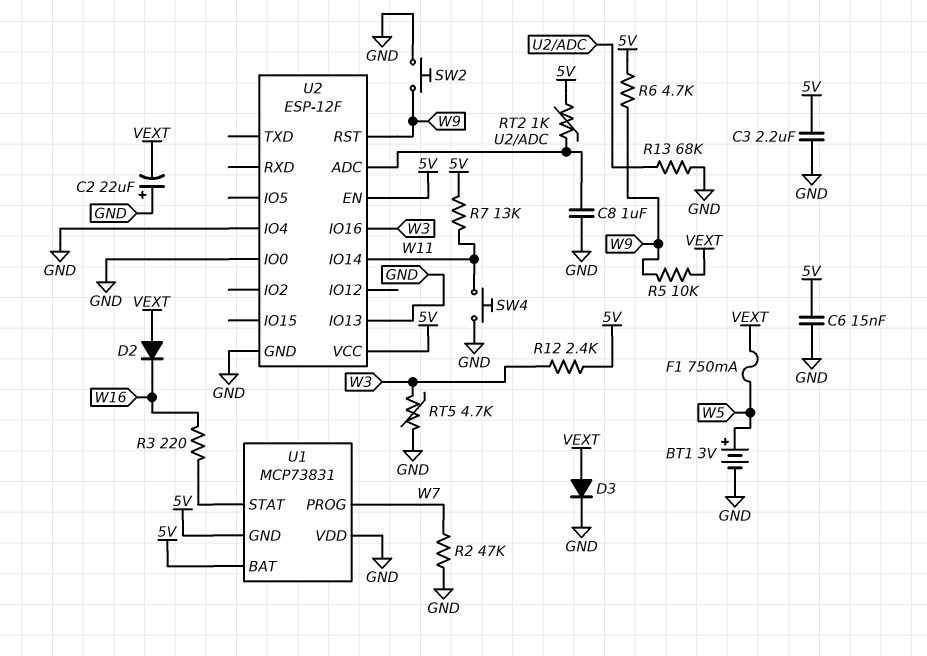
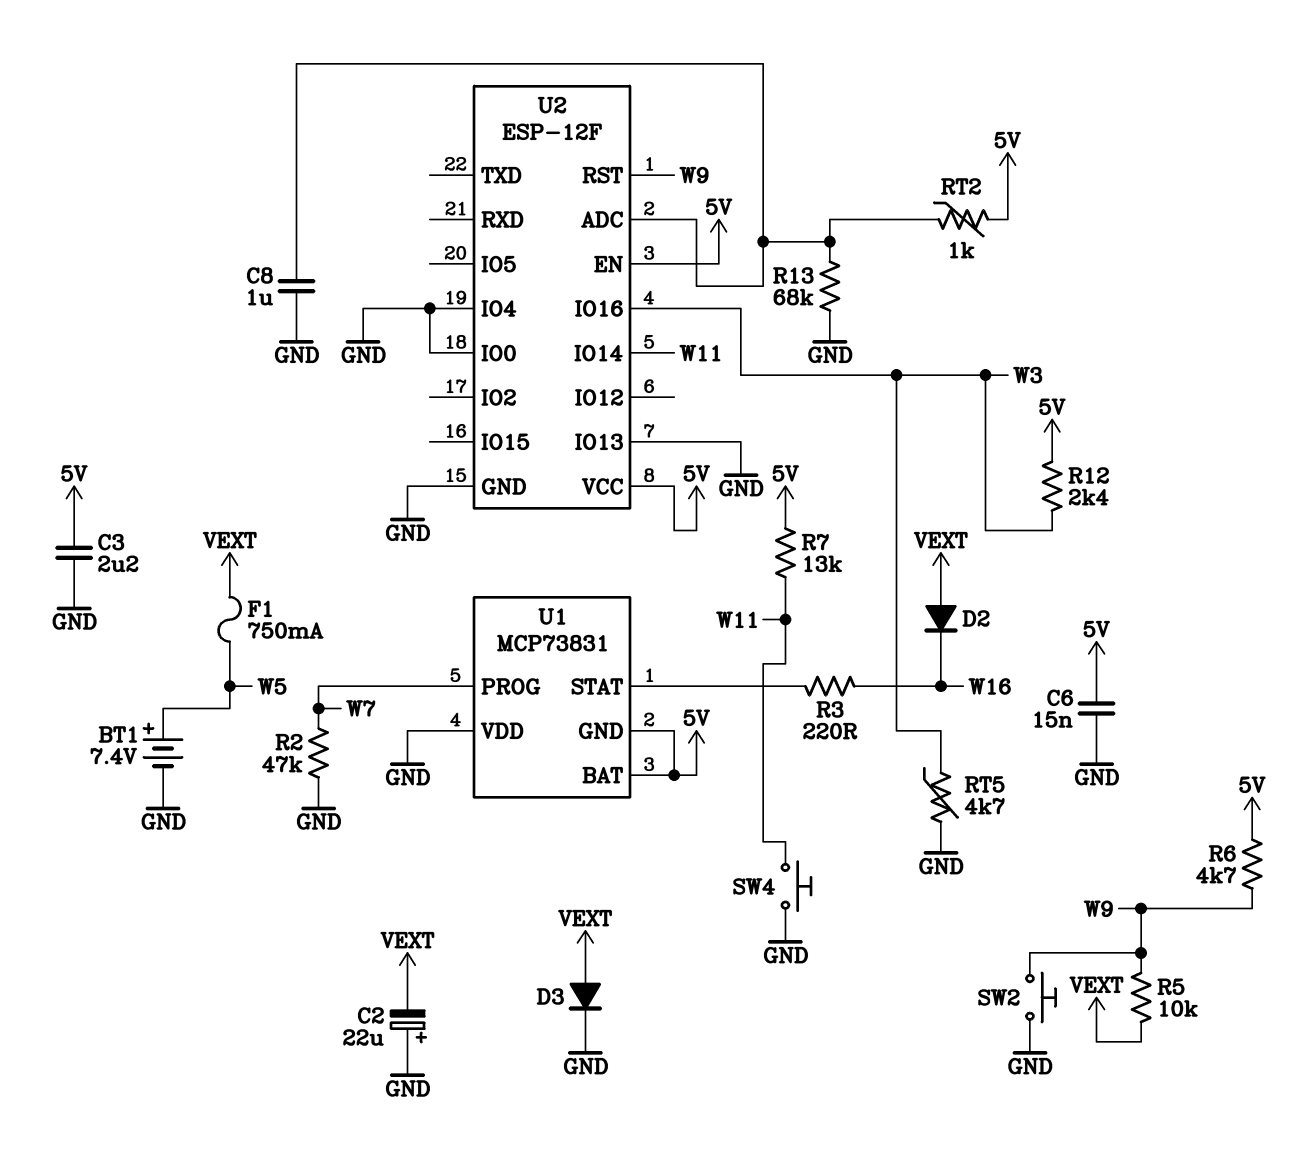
BT1: 3V (plus W5, minus GND) -> 7.4V (plus W5, minus GND)

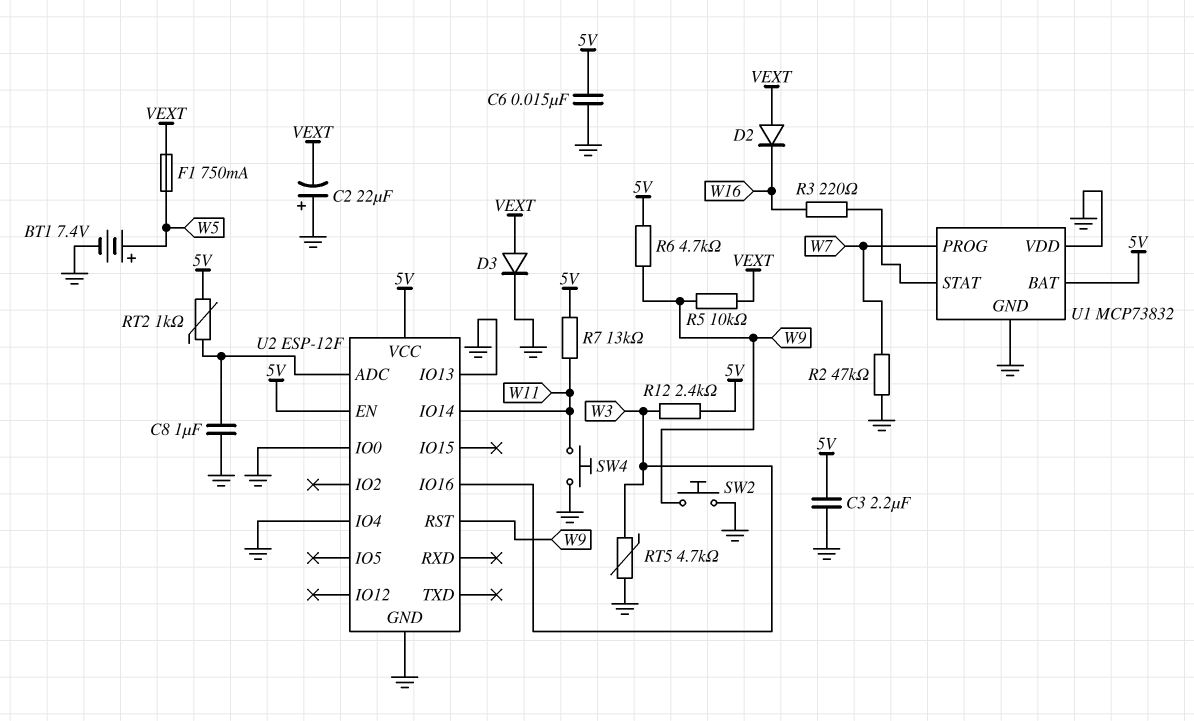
R13: 68k (GND, U2/ADC) -> none
U1: MCP73831 -> MCP73832
U1 pin GND: 5V -> GND

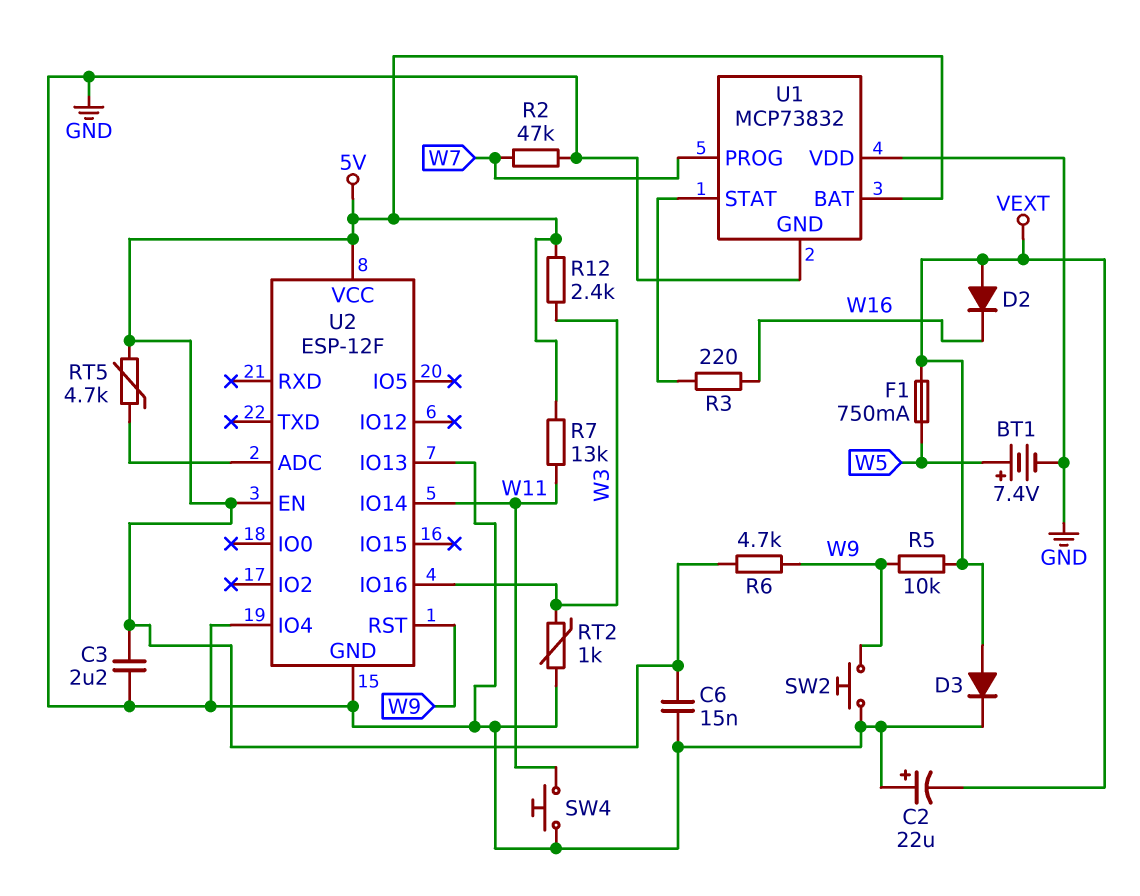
C8: 1uF (GND, U2/ADC) -> none
RT2: 1k (5V, U2/ADC) -> 1k (GND, W3)
RT5: 4.7k (GND, W3) -> 4.7k (5V, U2/ADC)
U2 pin IO0: GND -> none

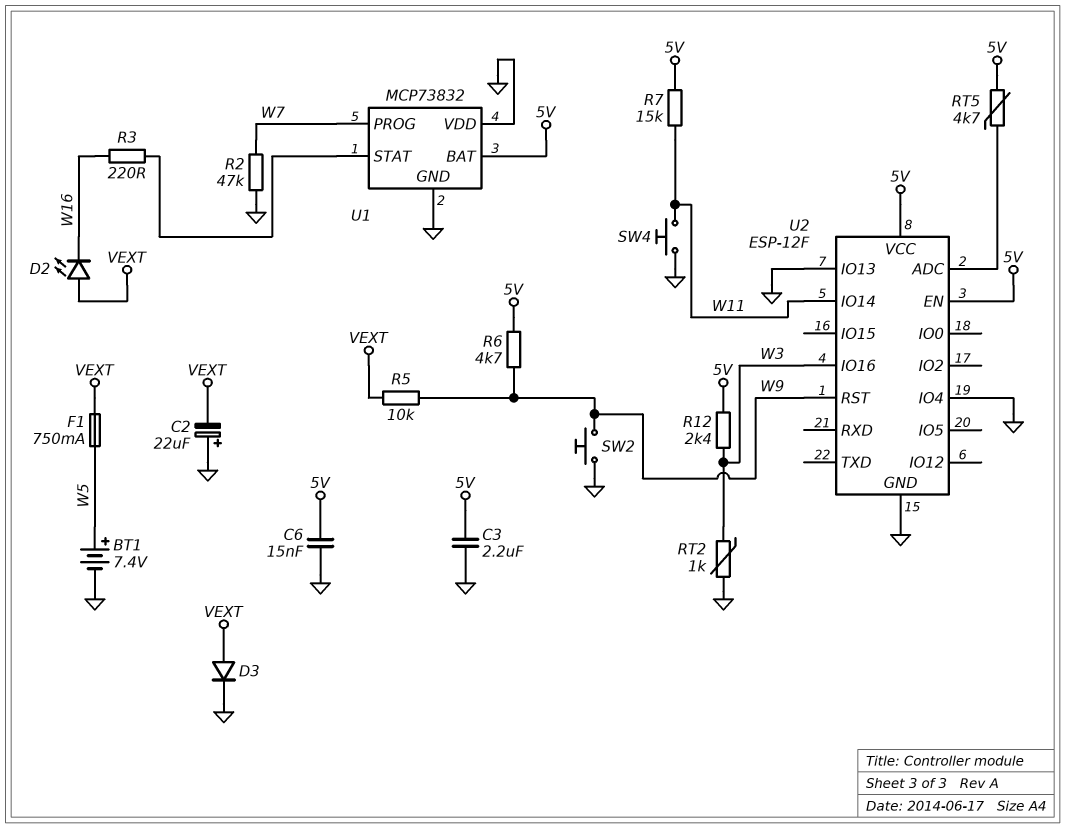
D2: diode (A VEXT, K W16) -> LED (A VEXT, K W16)
R7: 13k (5V, W11) -> 15k (5V, W11)

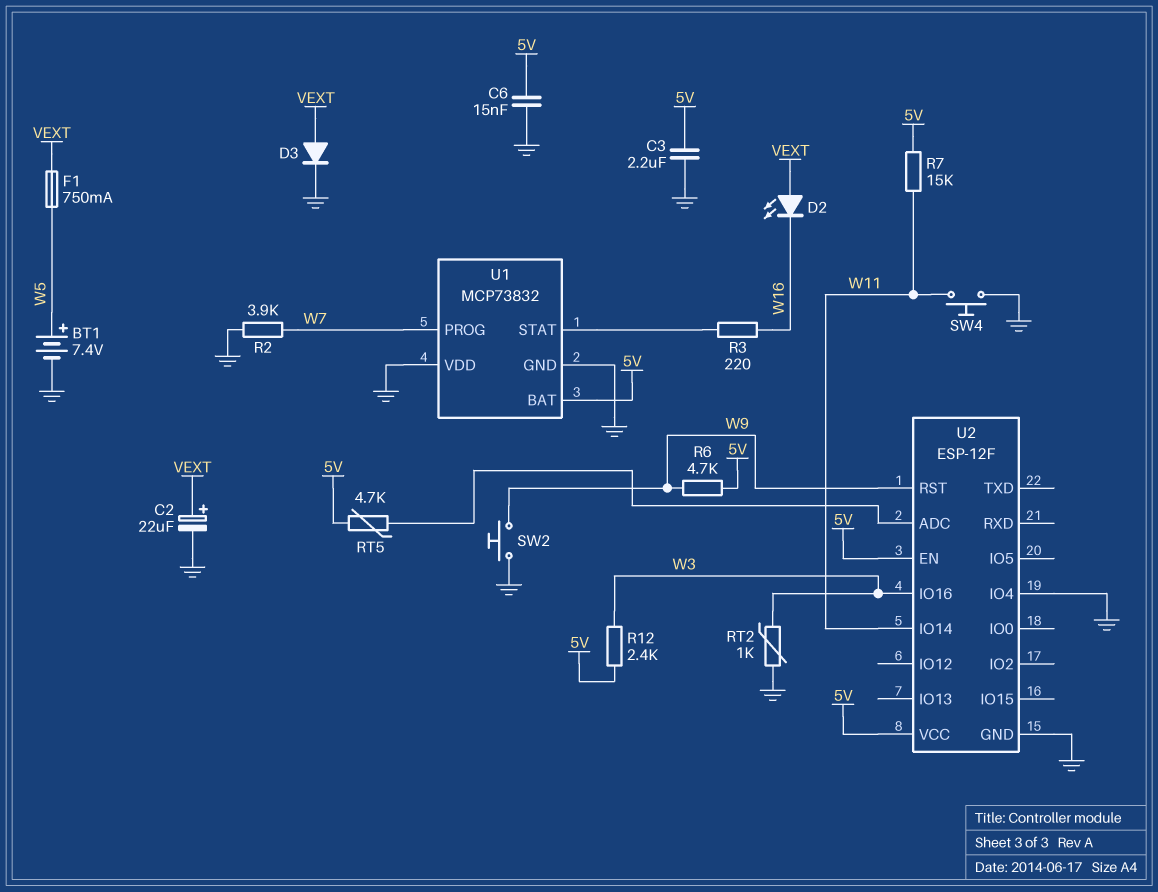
C2: 22uF (plus GND, minus VEXT) -> 22uF (plus VEXT, minus GND)
R2: 47k (GND, W7) -> 3.9k (GND, W7)
R5: 10k (VEXT, W9) -> none
U2 pin IO13: GND -> none

